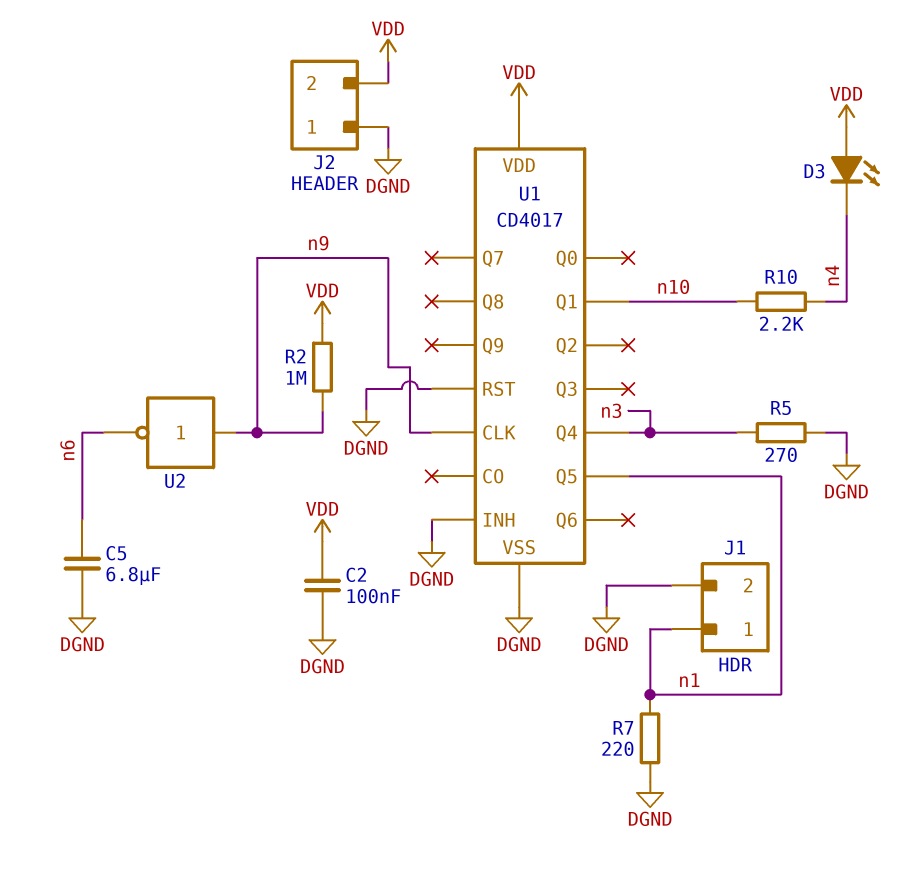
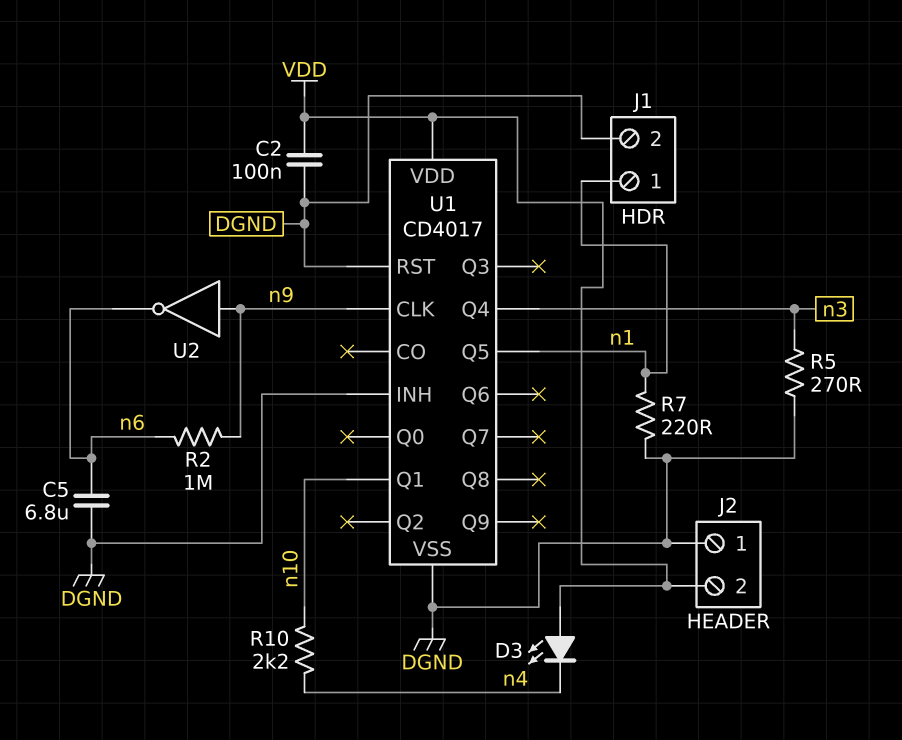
R2: 1M (VDD, n9) -> 1M (n6, n9)

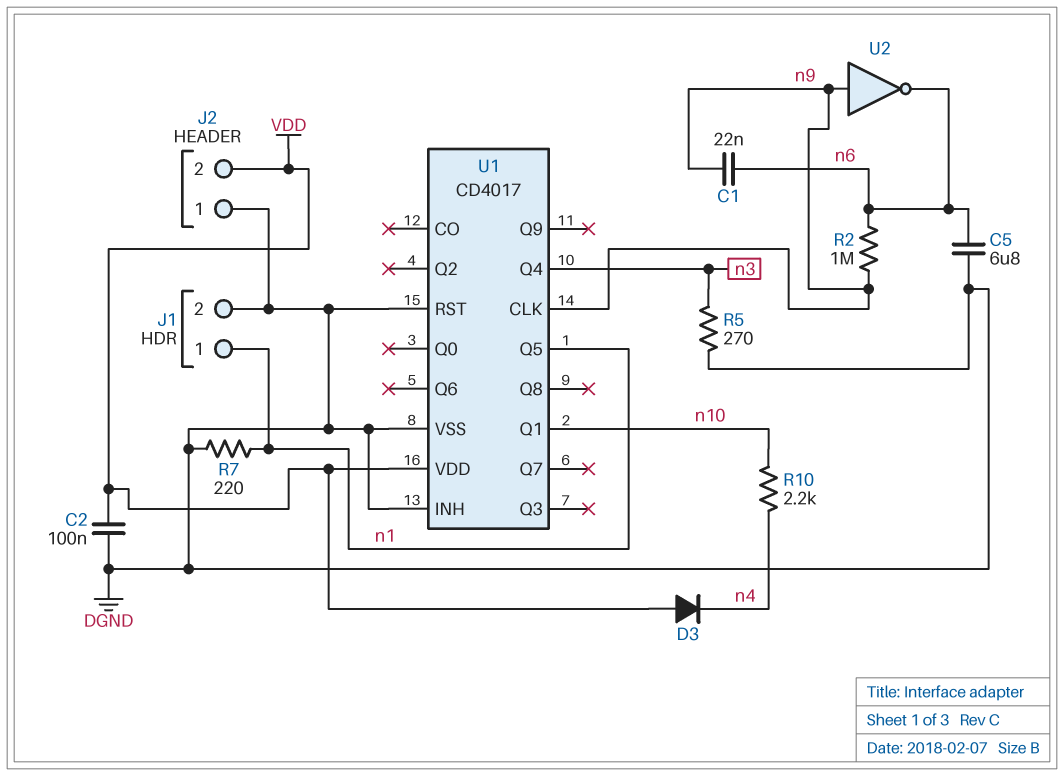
C1: none -> 22nF (n6, n9)
D3: LED (A VDD, K n4) -> diode (A VDD, K n4)

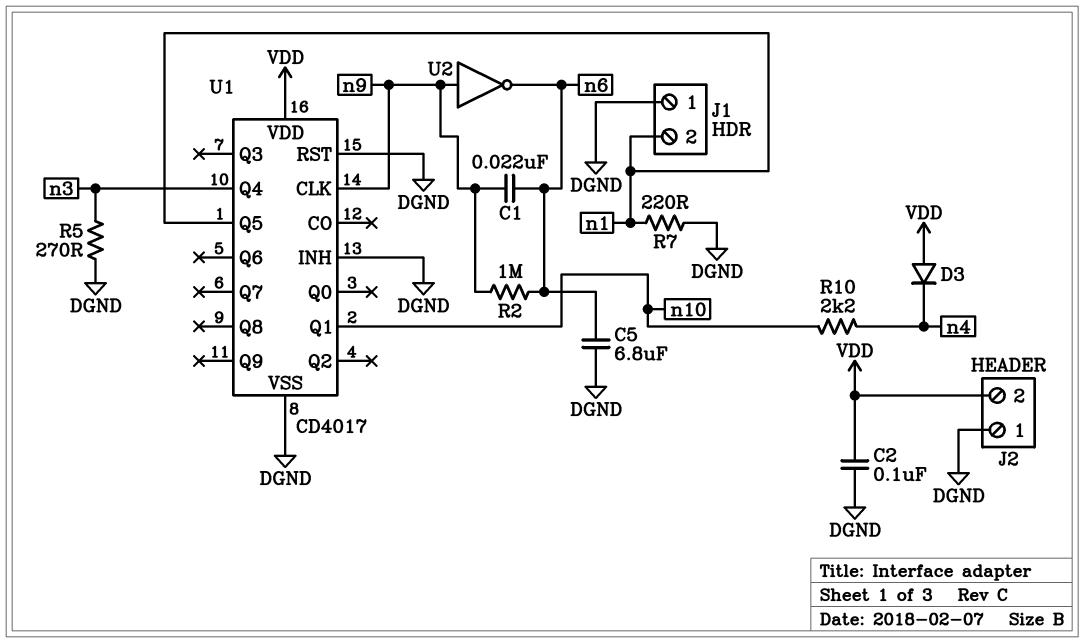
J1 pin 1: n1 -> DGND
J1 pin 2: DGND -> n1

